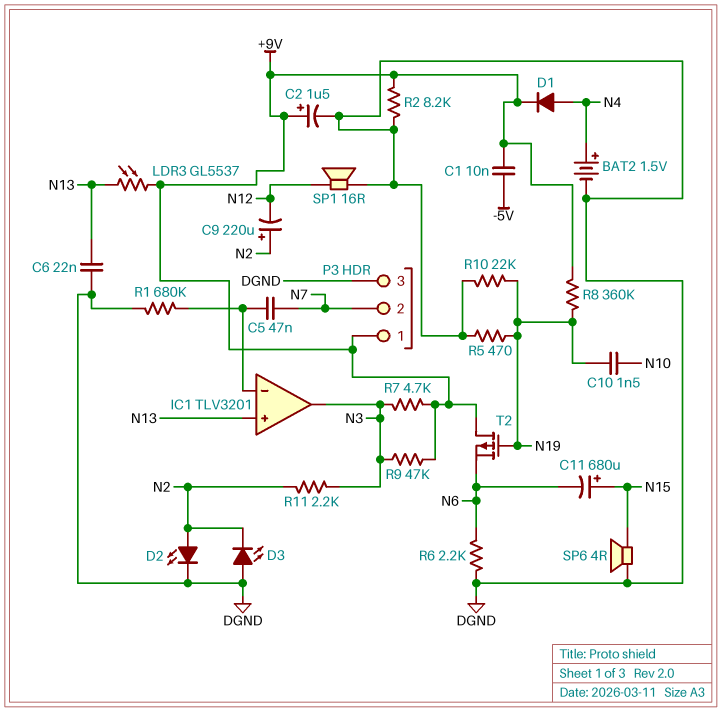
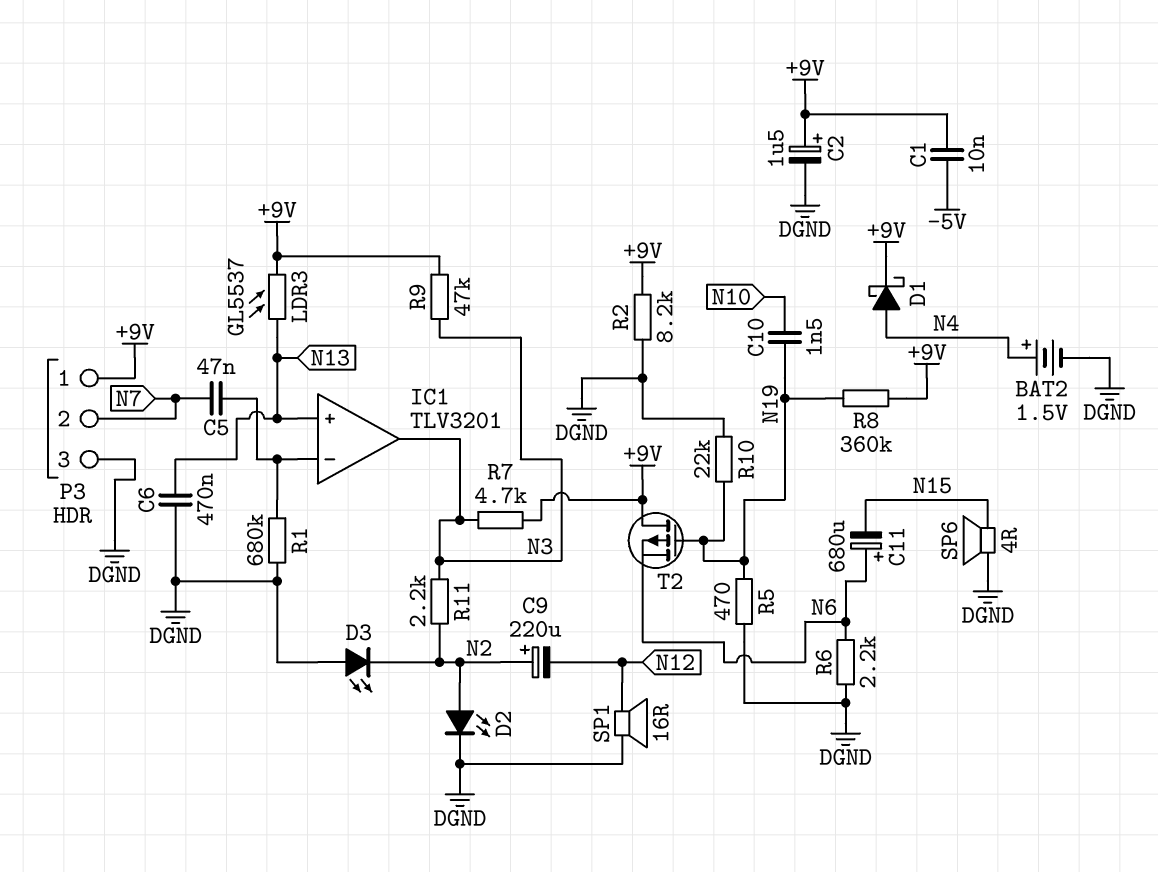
C6: 22nF (DGND, N13) -> 470nF (DGND, N13)
C11: 680uF (plus N15, minus N6) -> 680uF (plus N6, minus N15)
D1: diode (A N4, K +9V) -> schottky (A N4, K +9V)

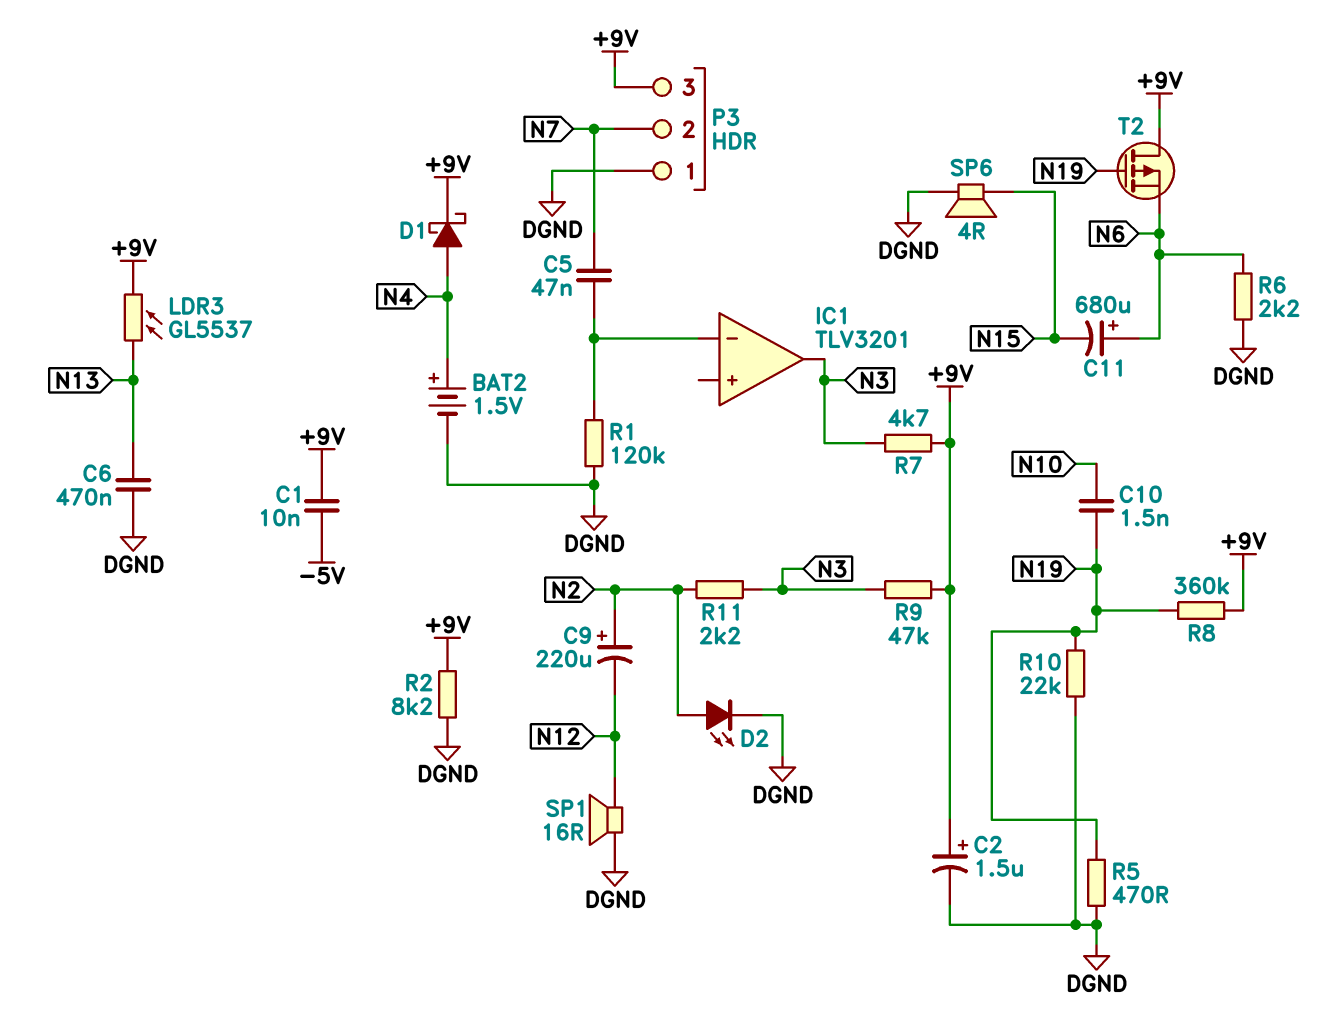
D3: LED (A DGND, K N2) -> none
IC1 pin in+: N13 -> none
P3 pin 1: +9V -> DGND
P3 pin 3: DGND -> +9V
R1: 680k (DGND, IC1/in-) -> 120k (DGND, IC1/in-)

